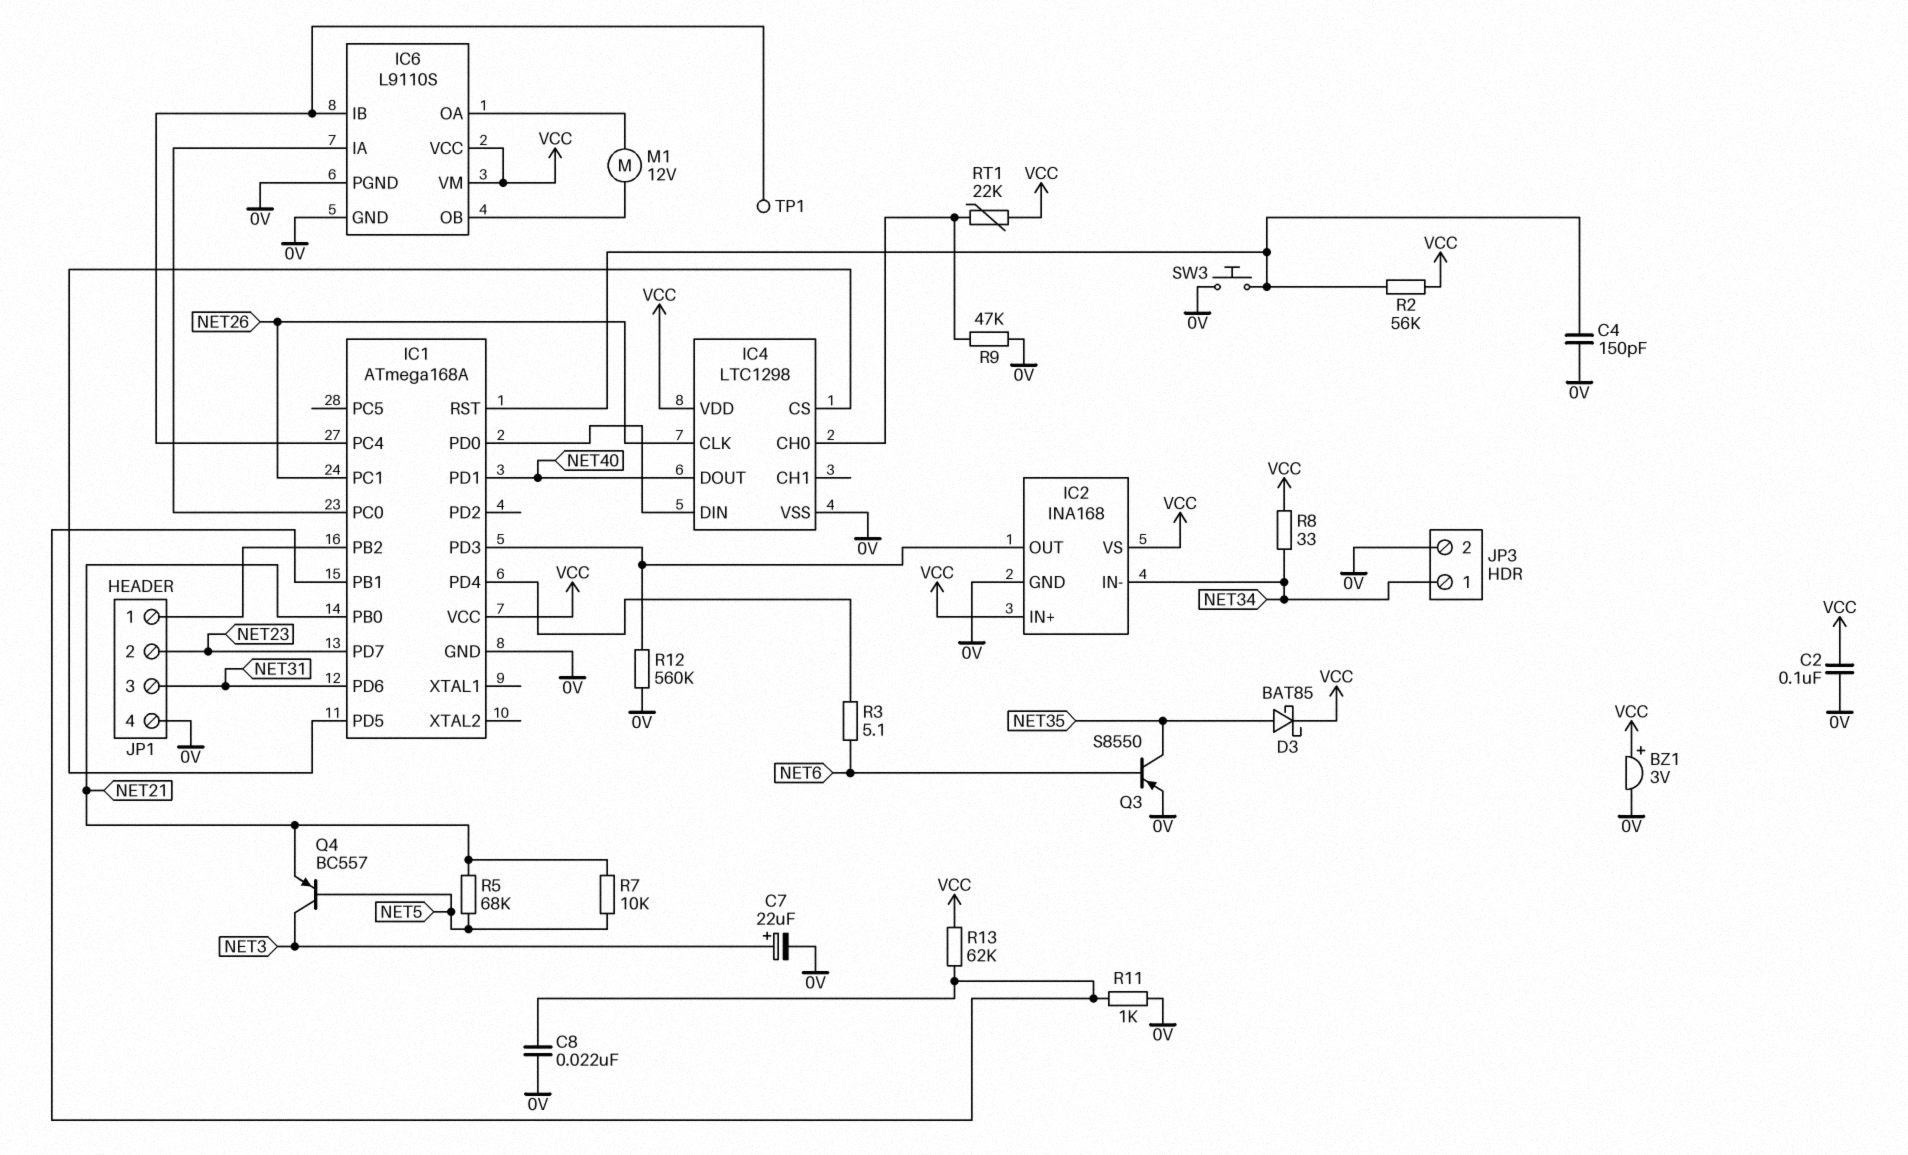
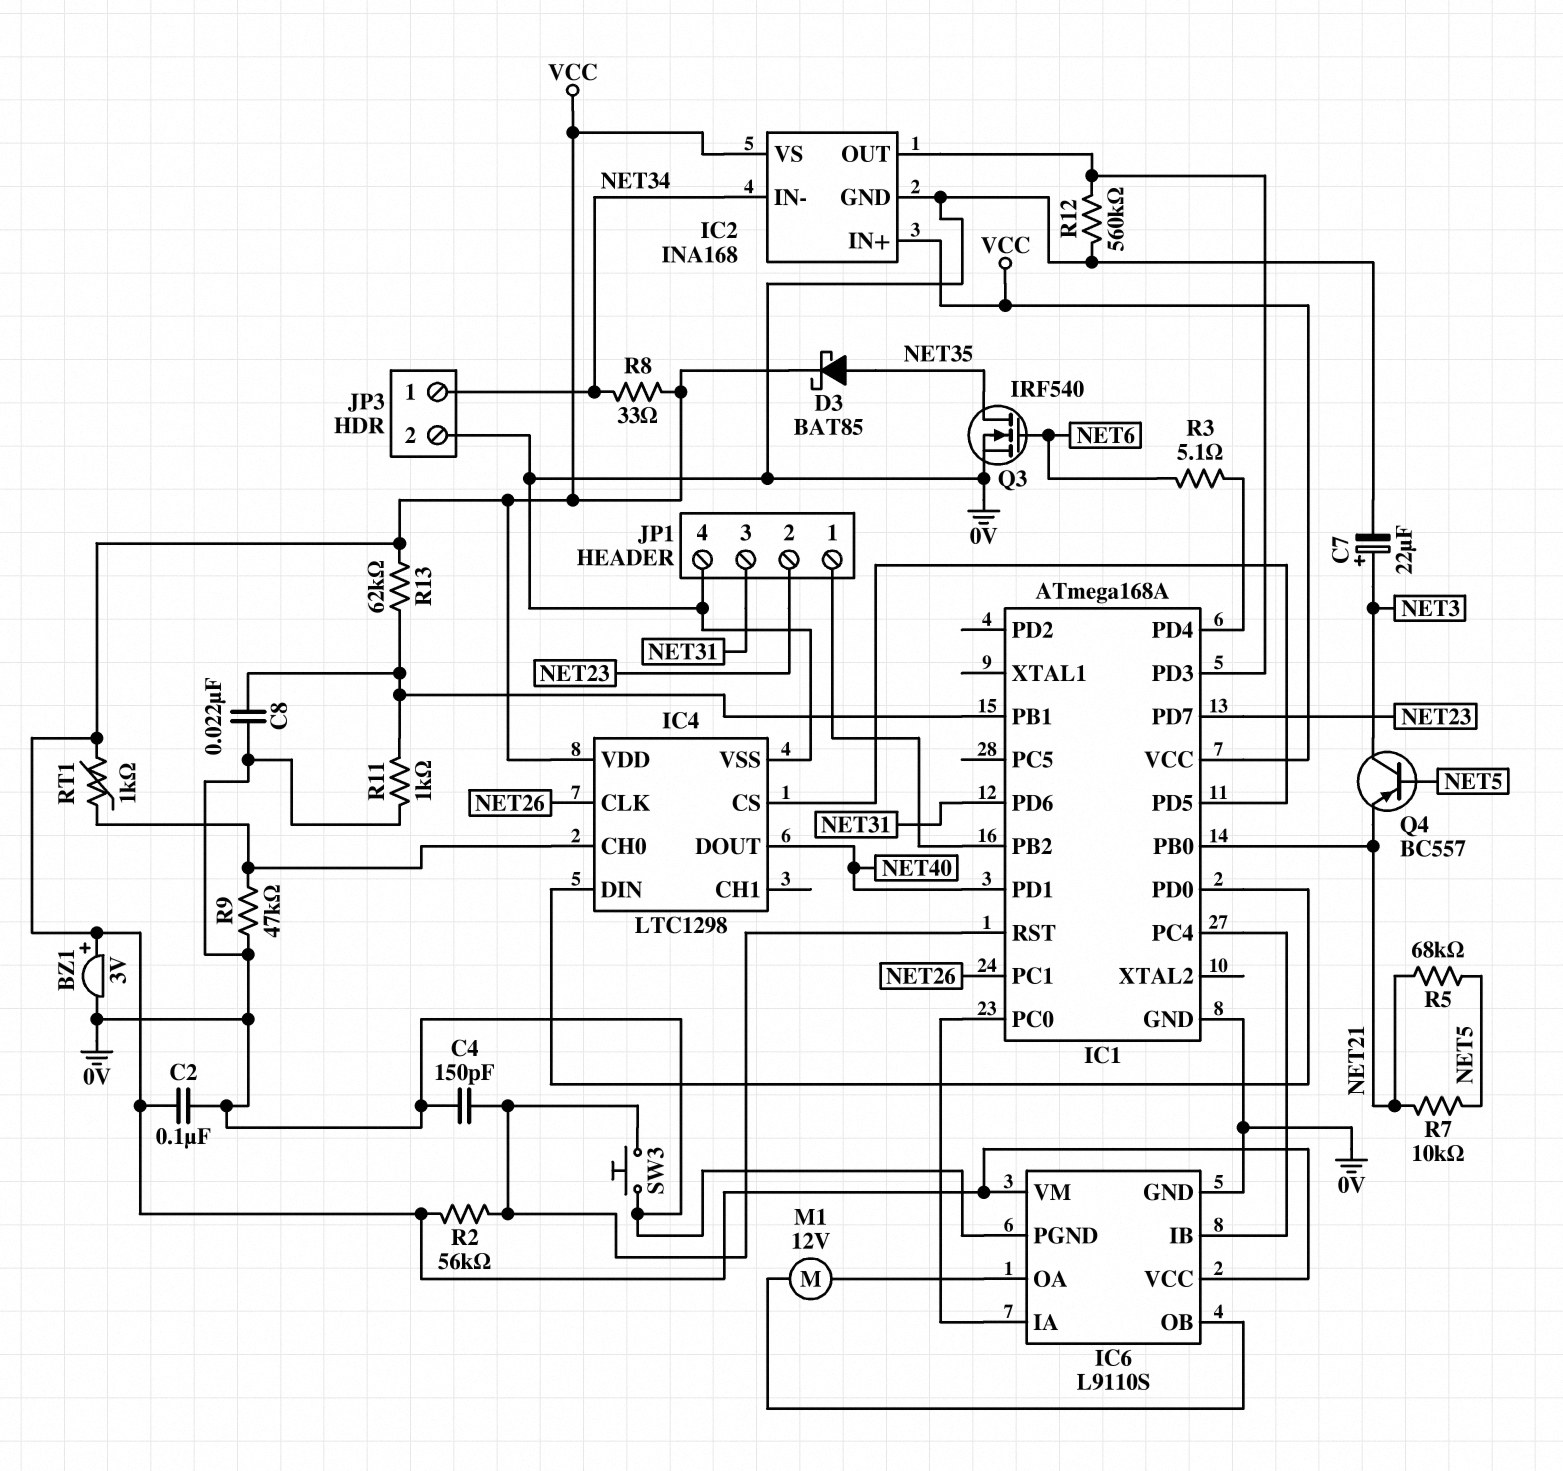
Q3: PNP S8550 (B NET6, C NET35, E 0V) -> NMOS IRF540 (G NET6, D NET35, S 0V)
RT1: 22k (IC4/CH0, VCC) -> 1k (IC4/CH0, VCC)
TP1: test point (IC1/PC4) -> none

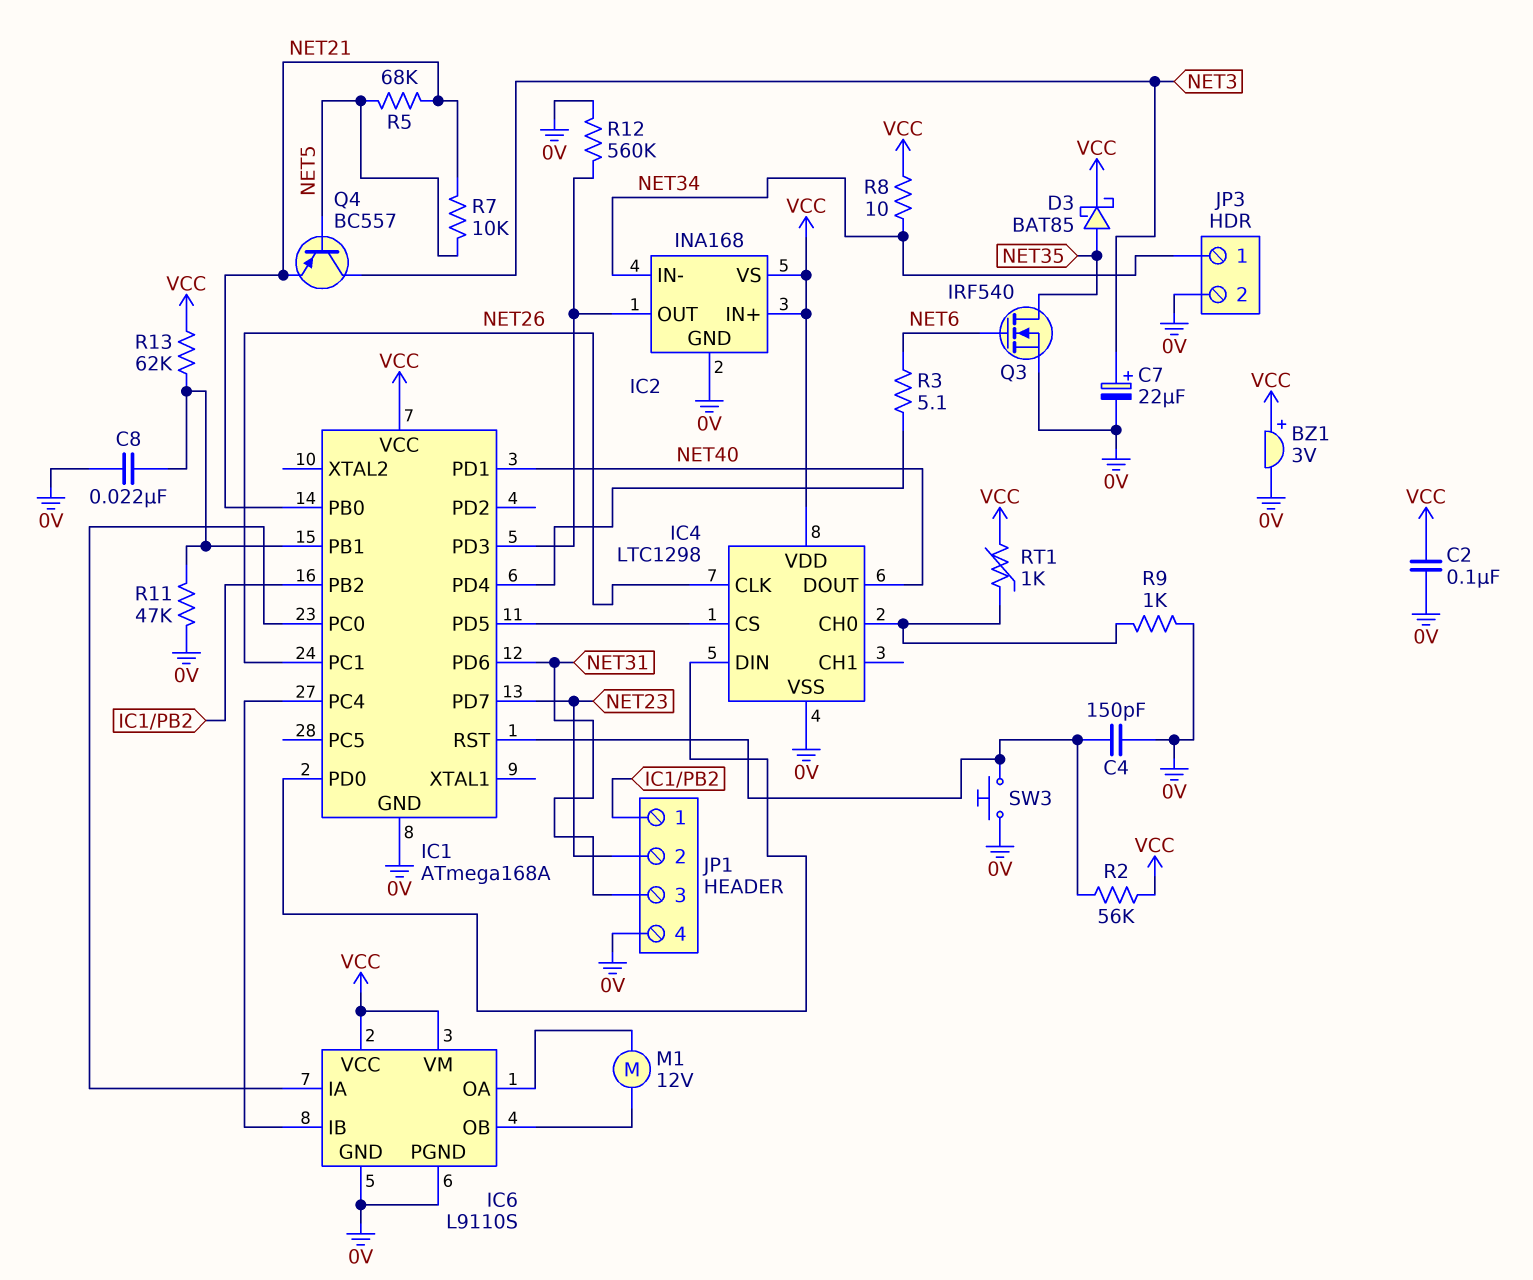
R8: 33 (NET34, VCC) -> 10 (NET34, VCC)
R9: 47k (0V, IC4/CH0) -> 1k (0V, IC4/CH0)
R11: 1k (0V, IC1/PB1) -> 47k (0V, IC1/PB1)

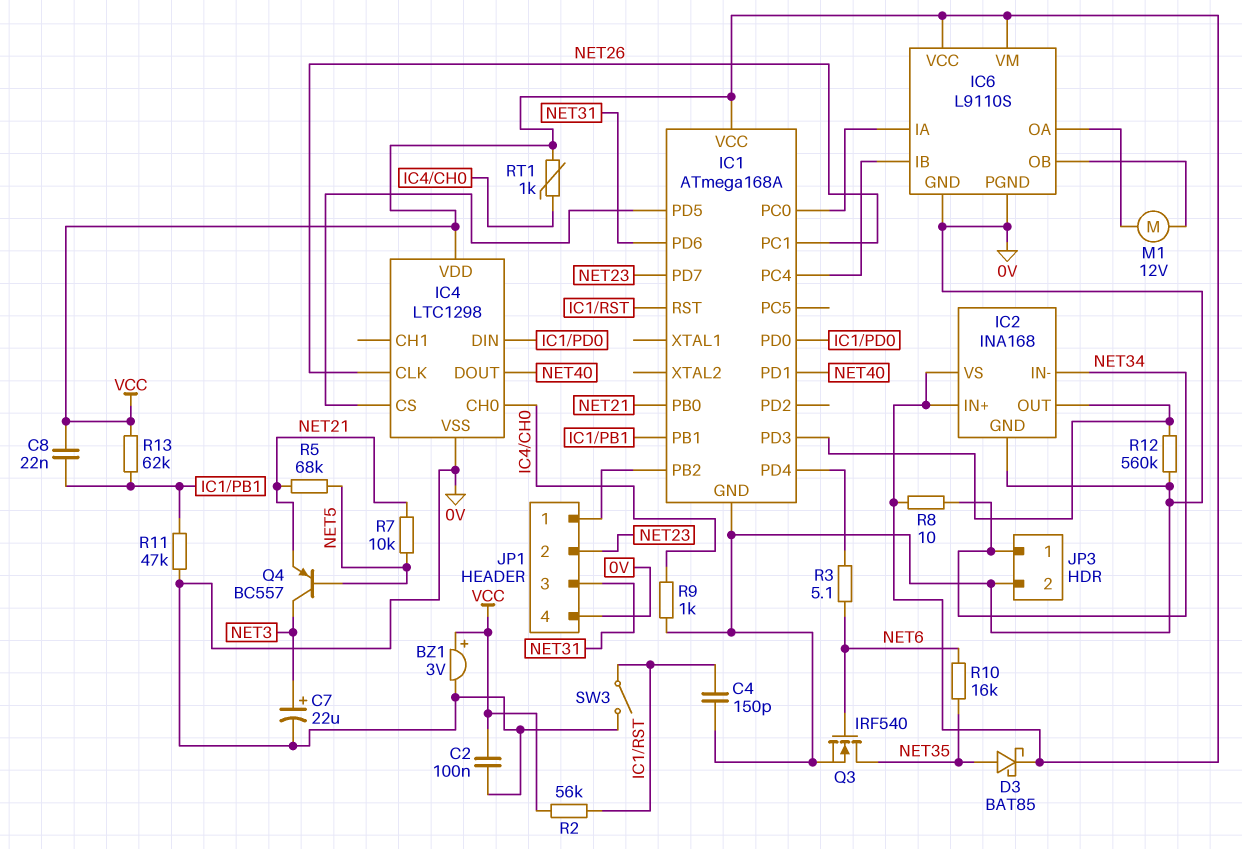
C8: 22nF (0V, IC1/PB1) -> 22nF (IC1/PB1, VCC)
R10: none -> 16k (NET6, NET35)
SW3: button (0V, IC1/RST) -> switch (0V, IC1/RST)

